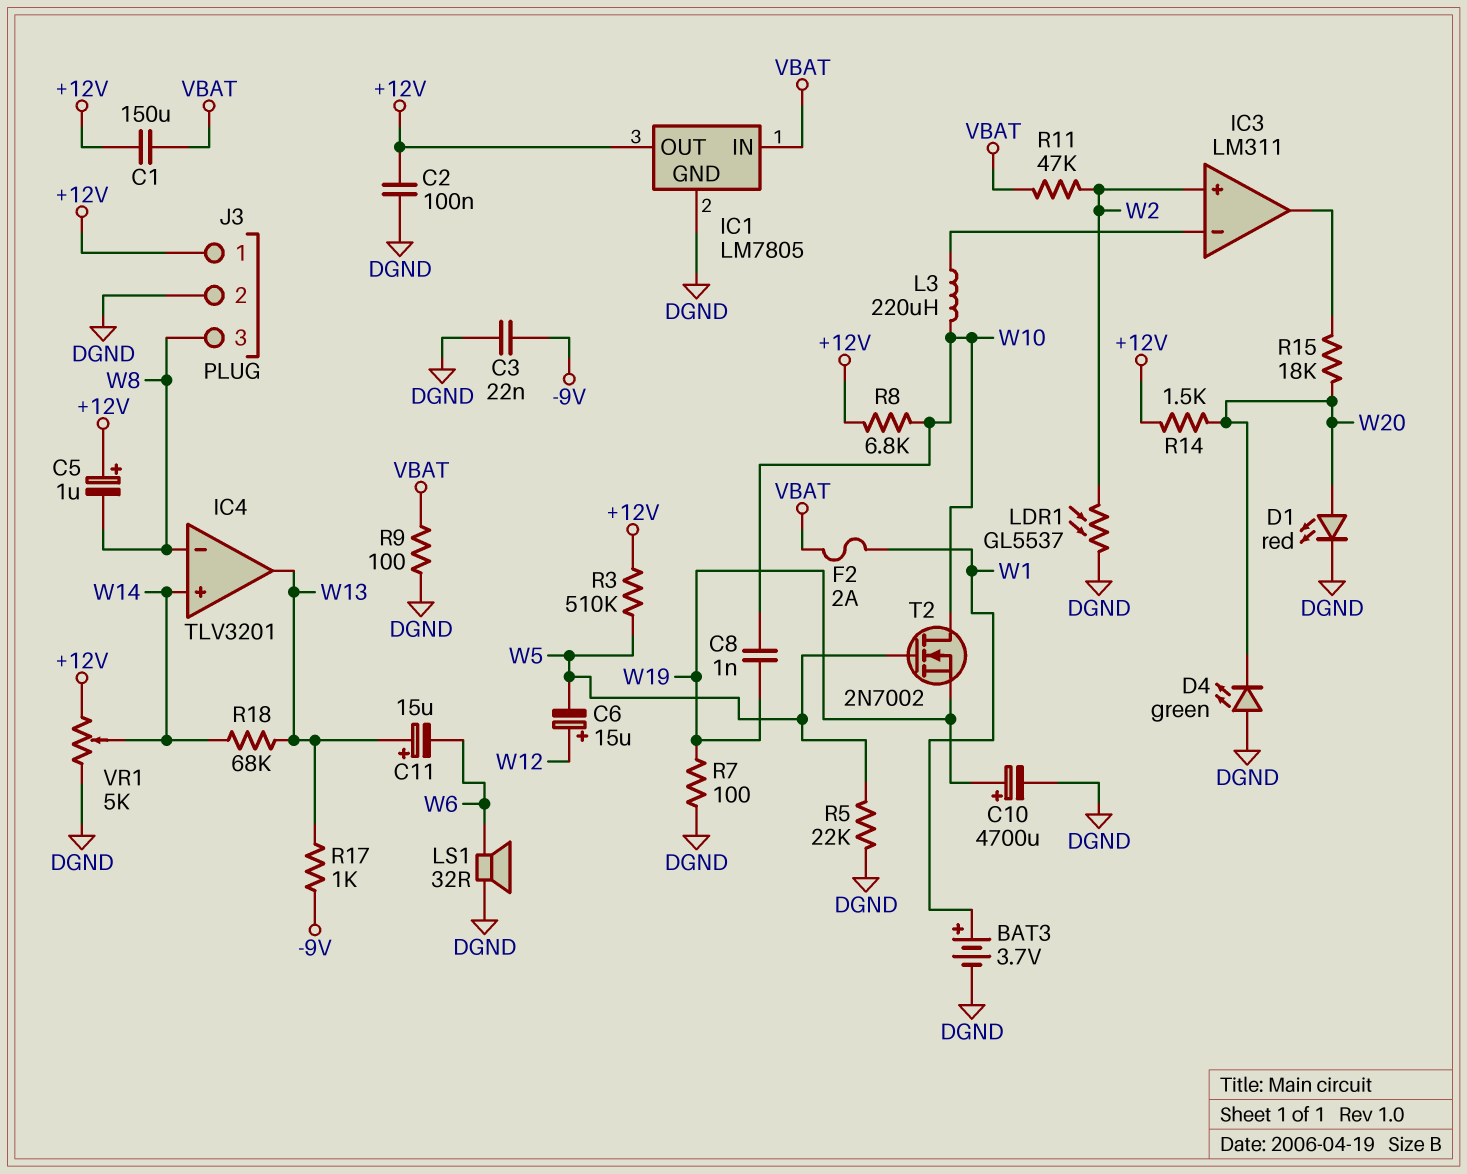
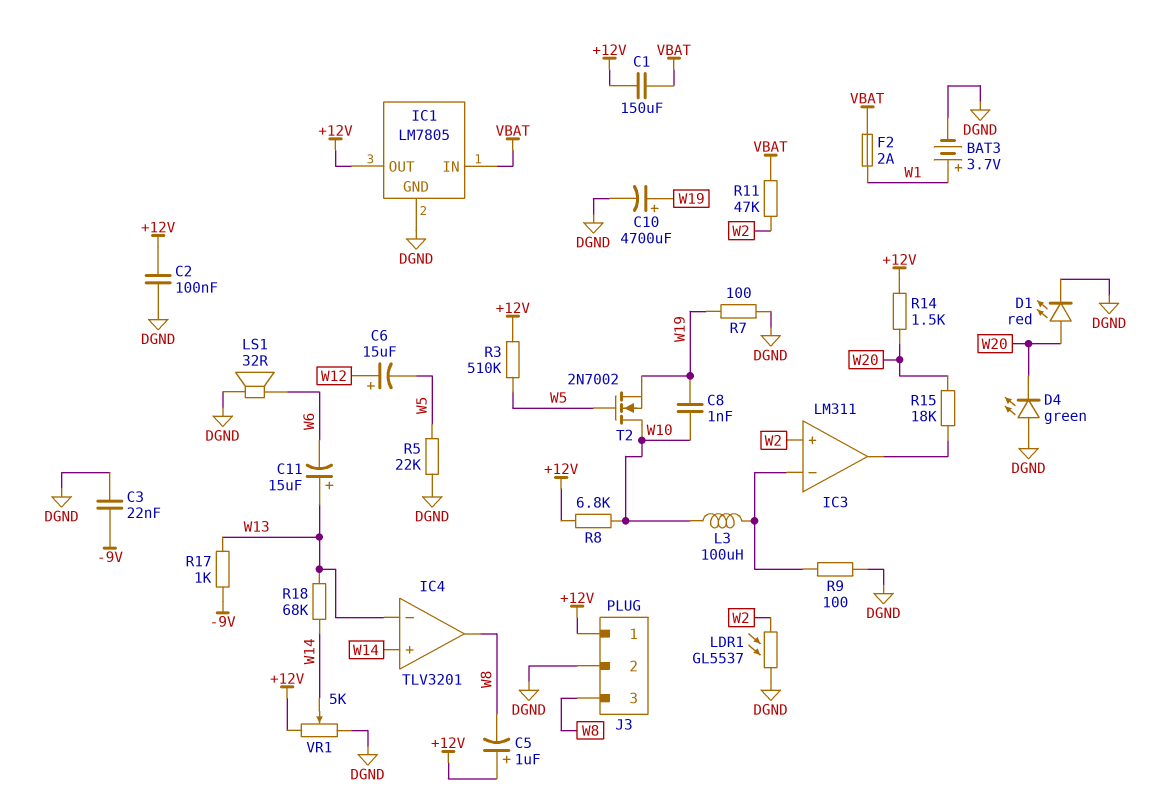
IC4 pin in-: W8 -> W13
IC4 pin out: W13 -> W8
L3: 220uH (IC3/in-, W10) -> 100uH (IC3/in-, W10)
R9: 100 (DGND, VBAT) -> 100 (DGND, IC3/in-)

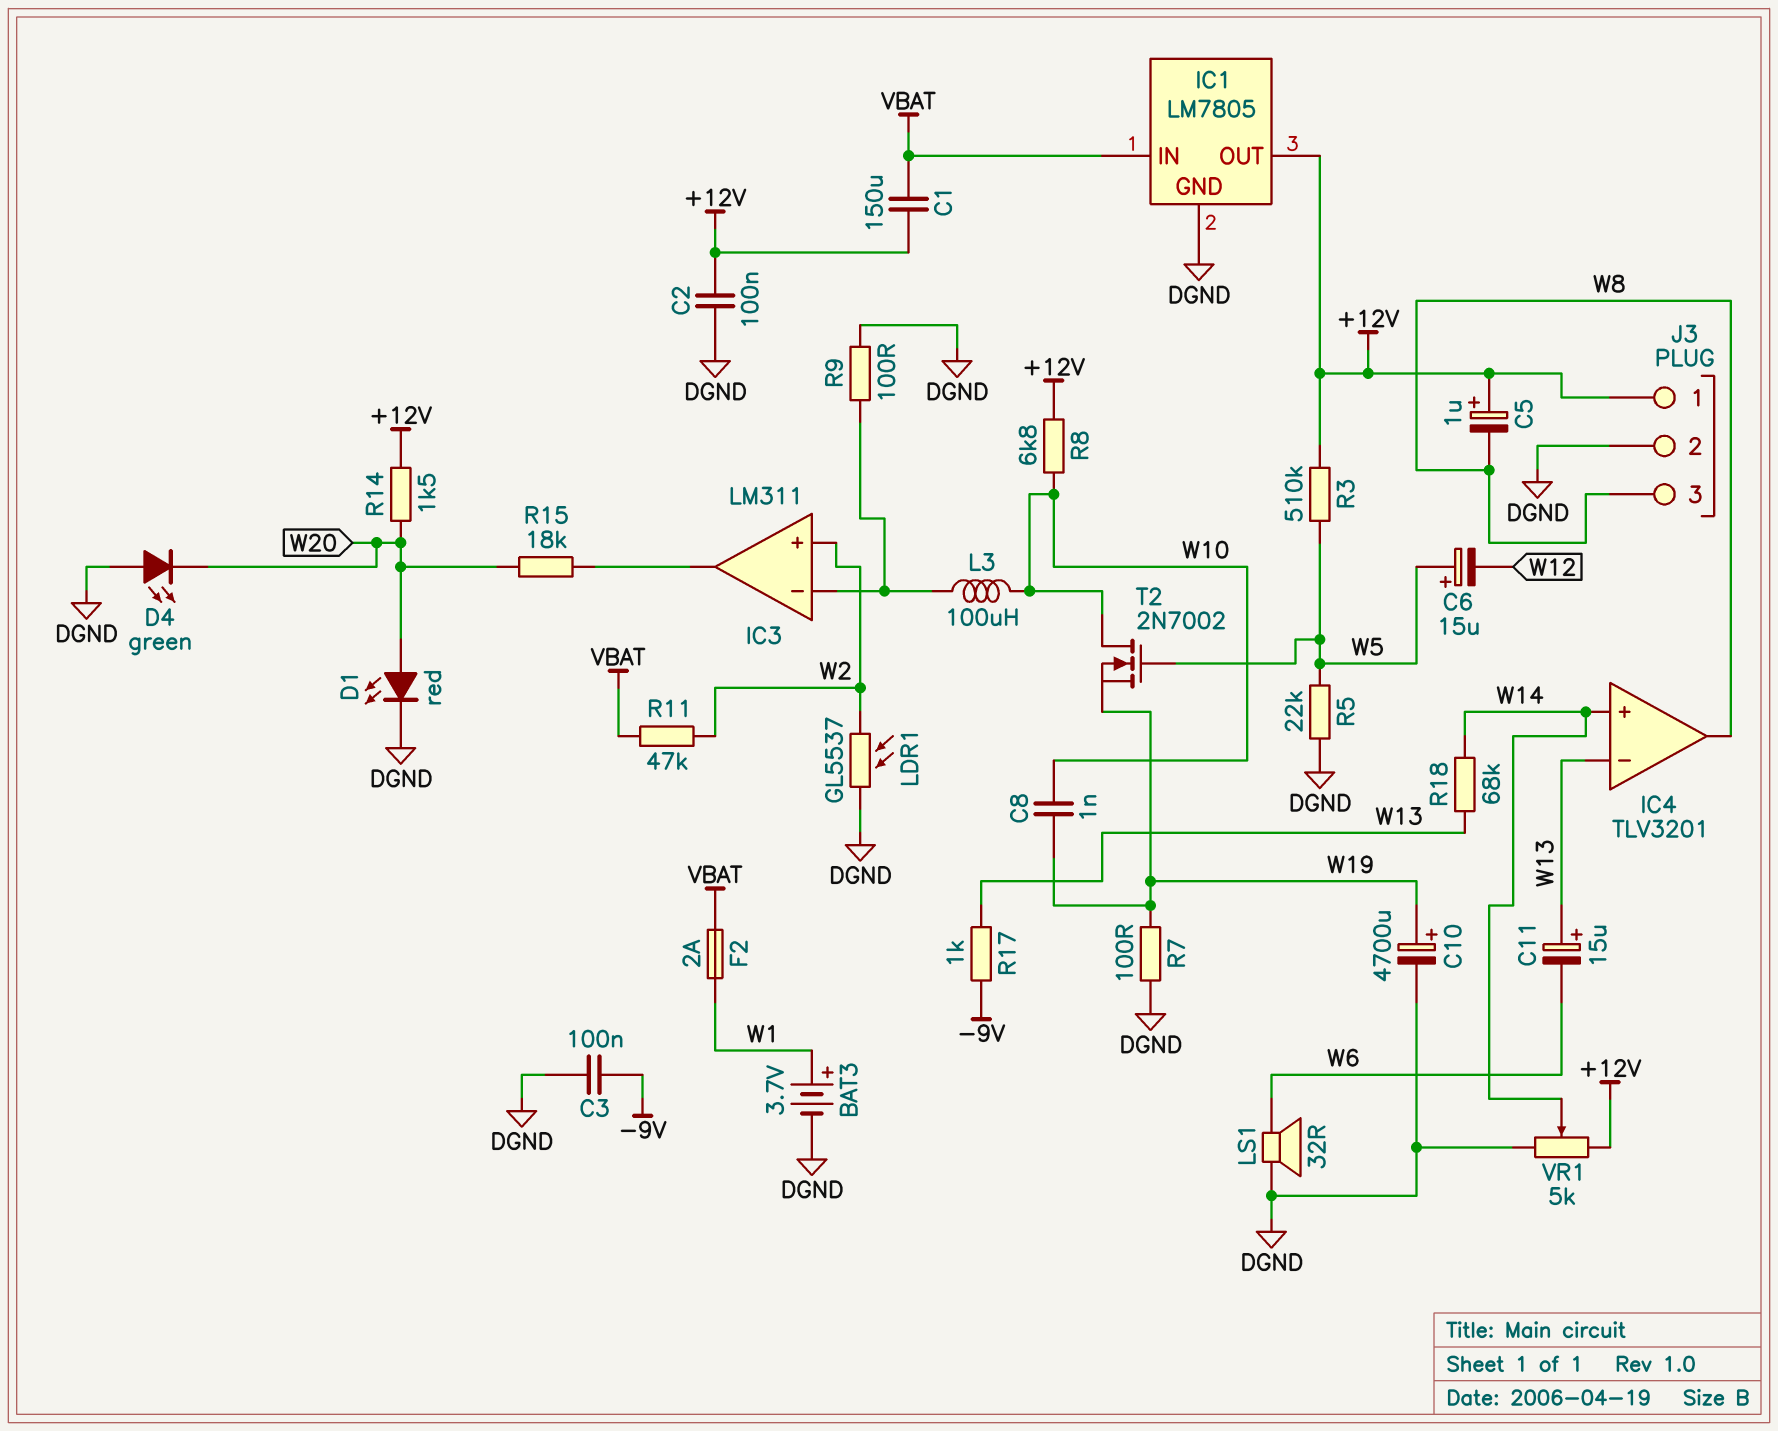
C3: 22nF (-9V, DGND) -> 100nF (-9V, DGND)
C6: 15uF (plus W12, minus W5) -> 15uF (plus W5, minus W12)

